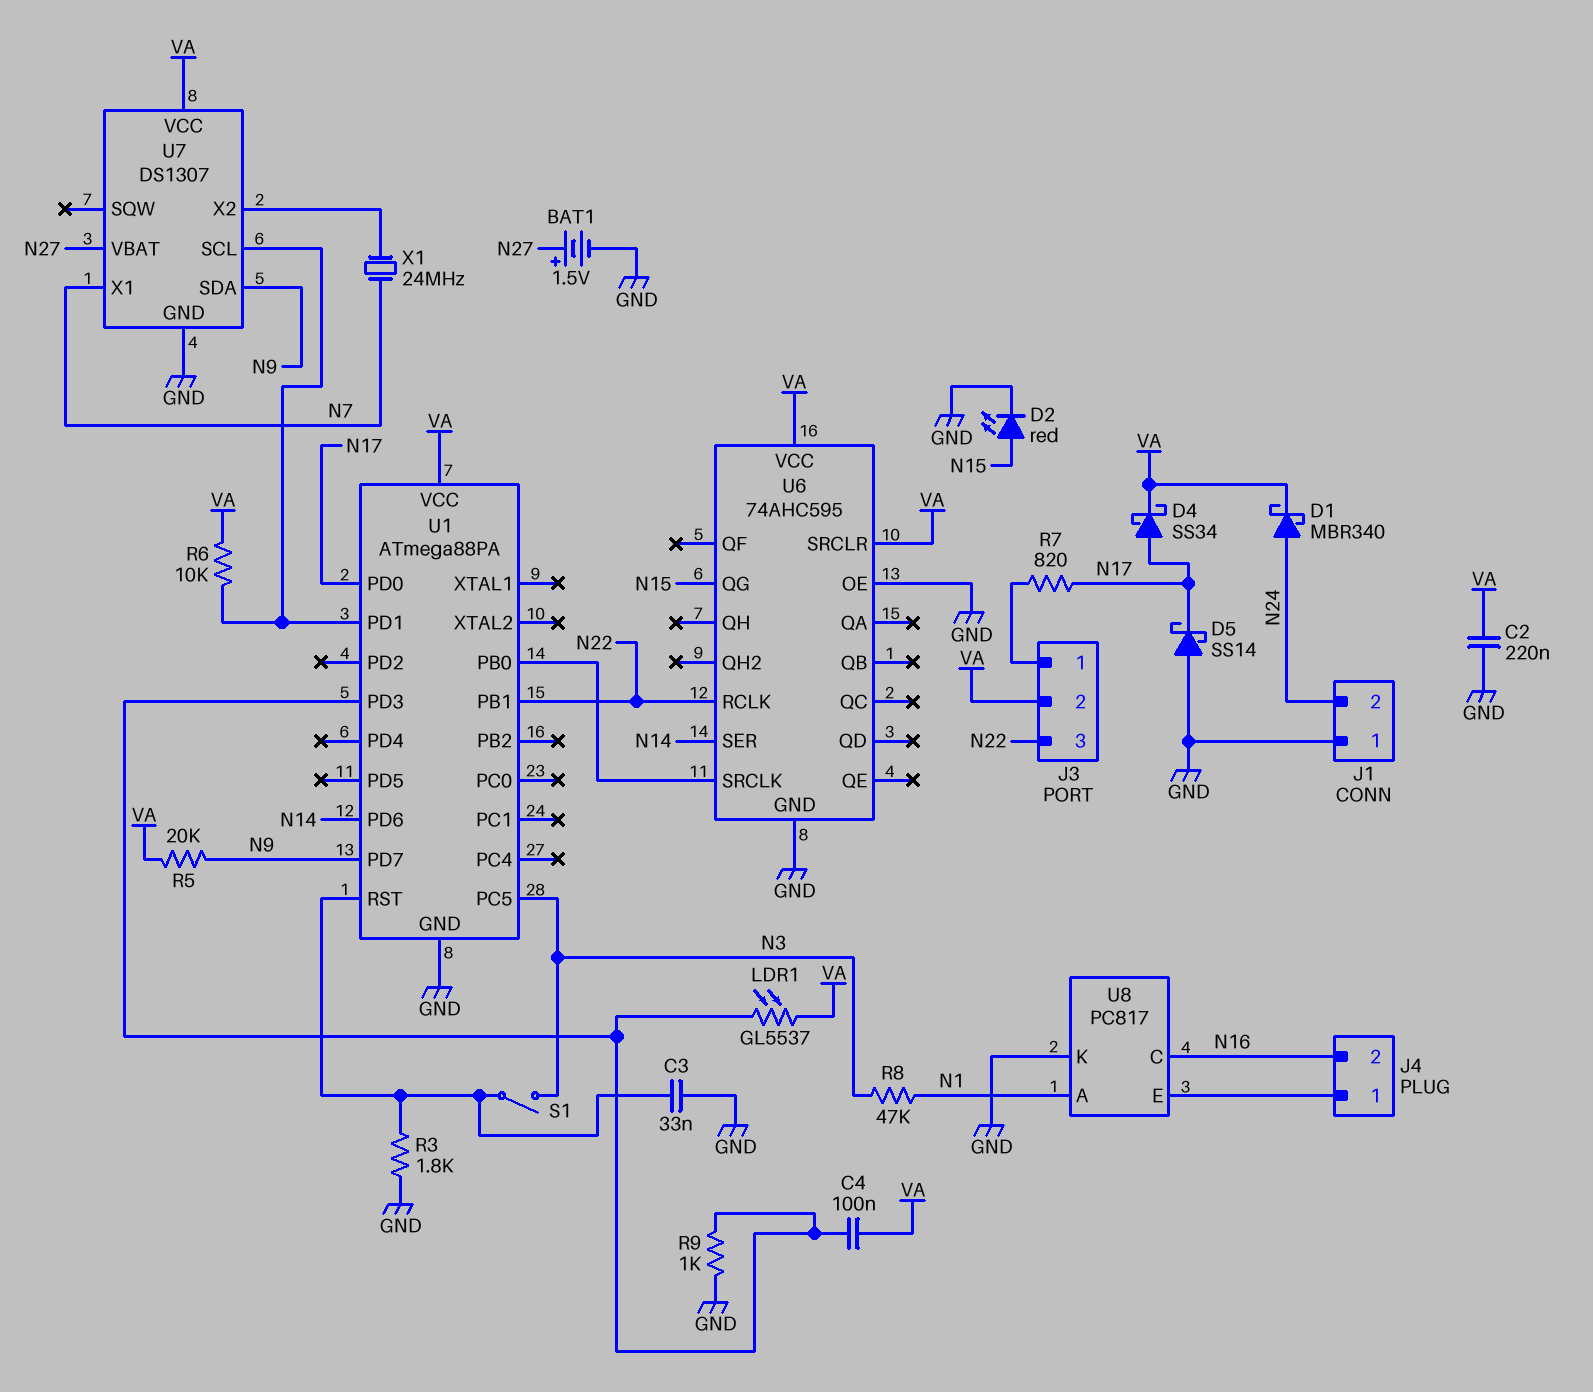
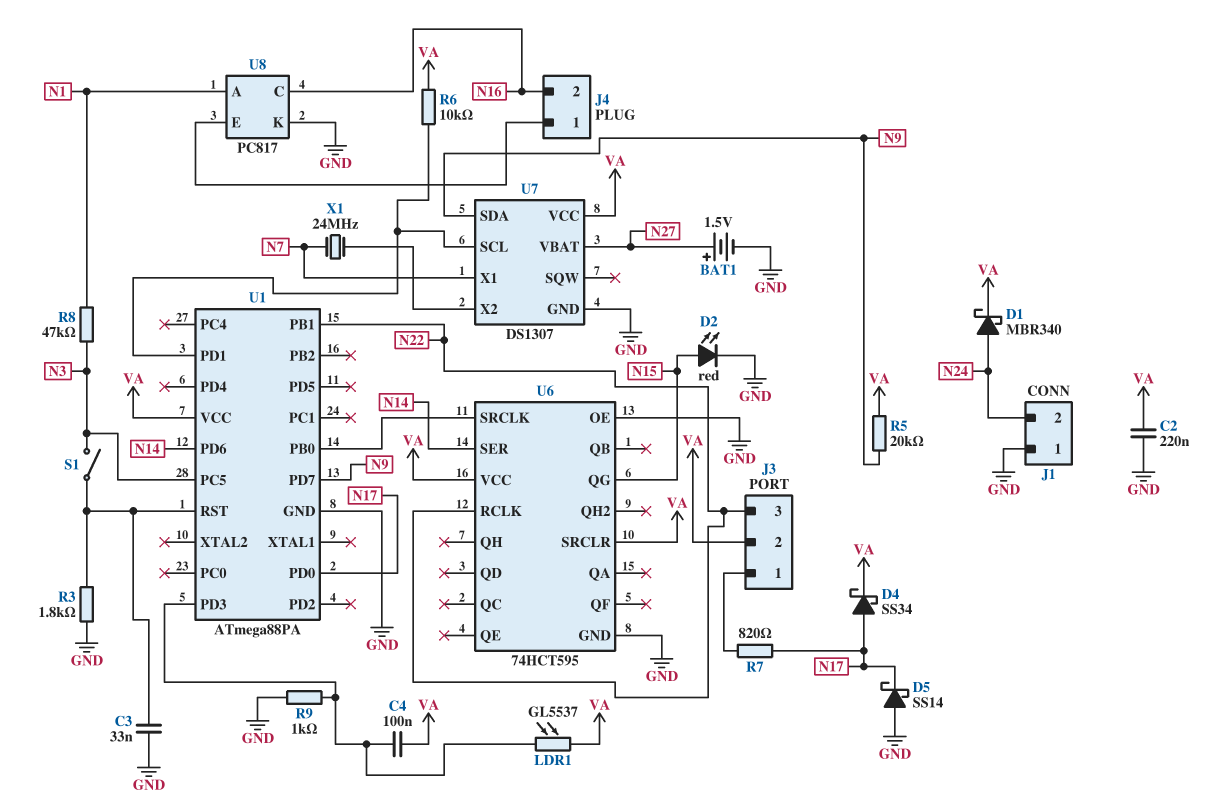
U6: 74AHC595 -> 74HCT595

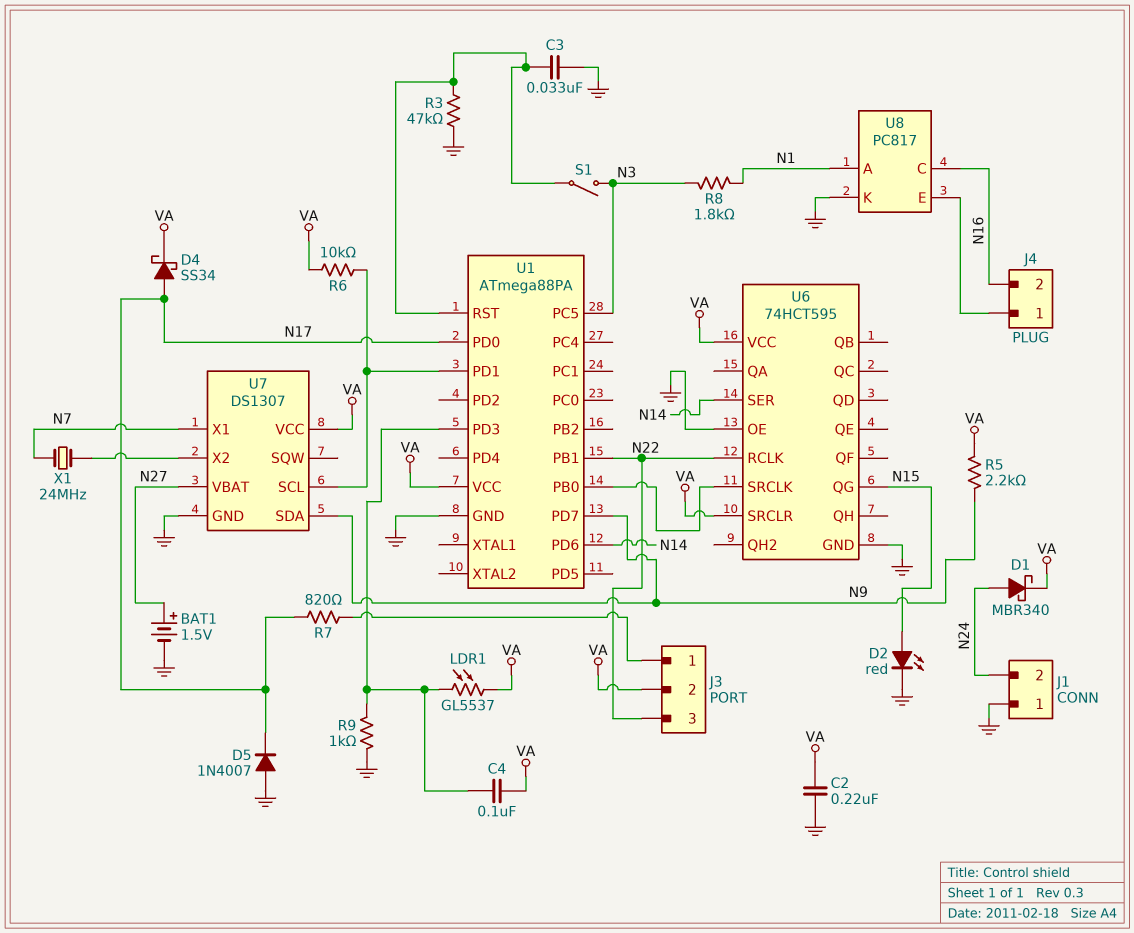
D5: schottky SS14 (A GND, K N17) -> diode 1N4007 (A GND, K N17)
R3: 1.8k (GND, U1/RST) -> 47k (GND, U1/RST)
R5: 20k (N9, VA) -> 2.2k (N9, VA)
R8: 47k (N1, N3) -> 1.8k (N1, N3)

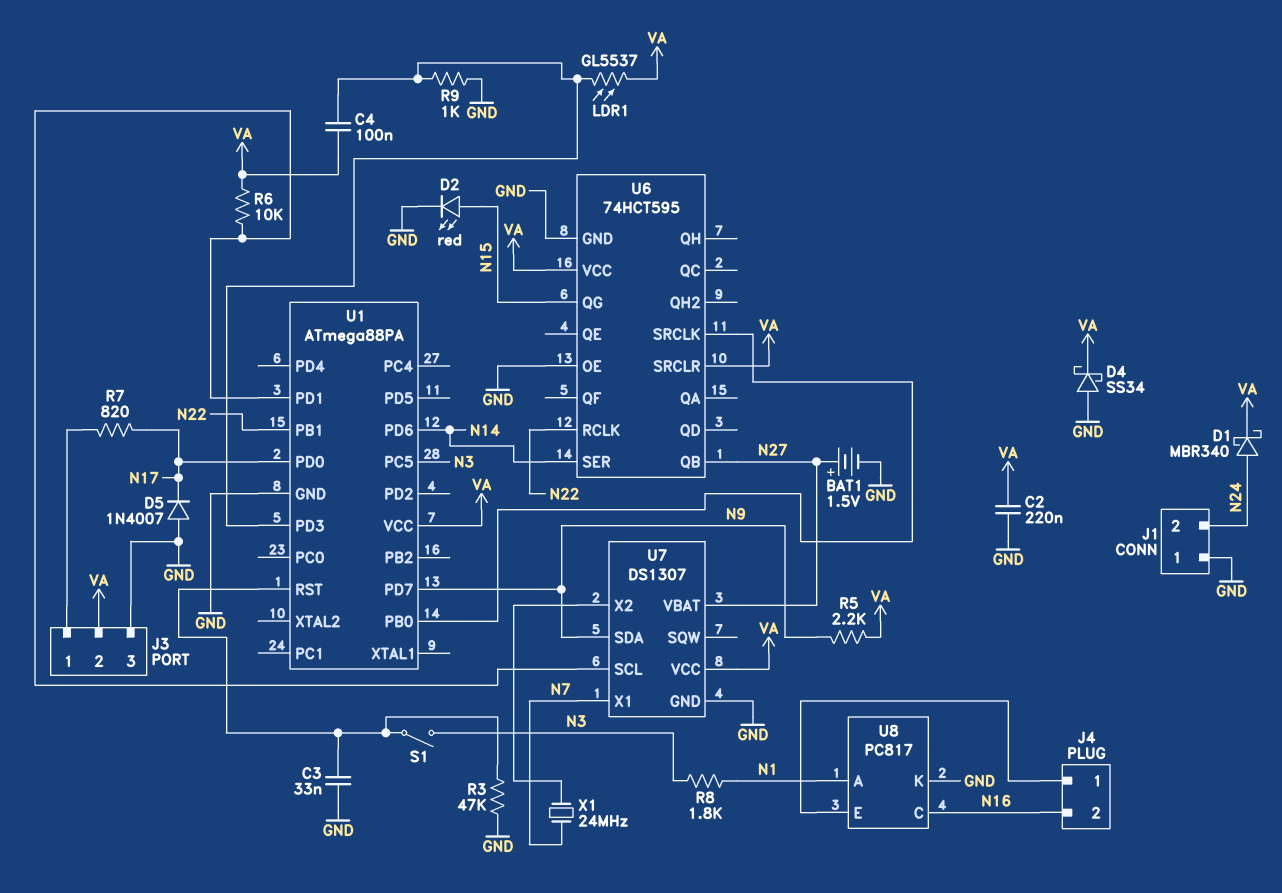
D4: schottky SS34 (A N17, K VA) -> schottky SS34 (A GND, K VA)
J3 pin 3: N22 -> GND
U6 pin QB: none -> N27

